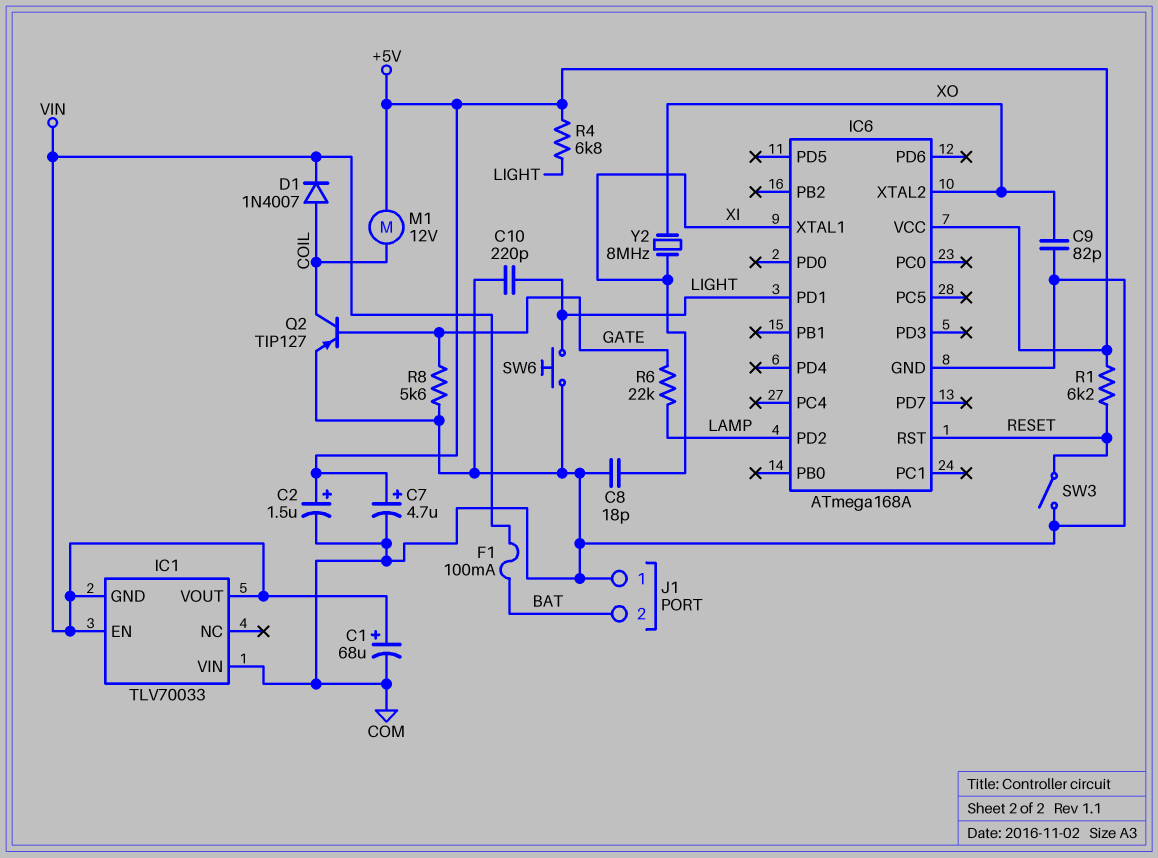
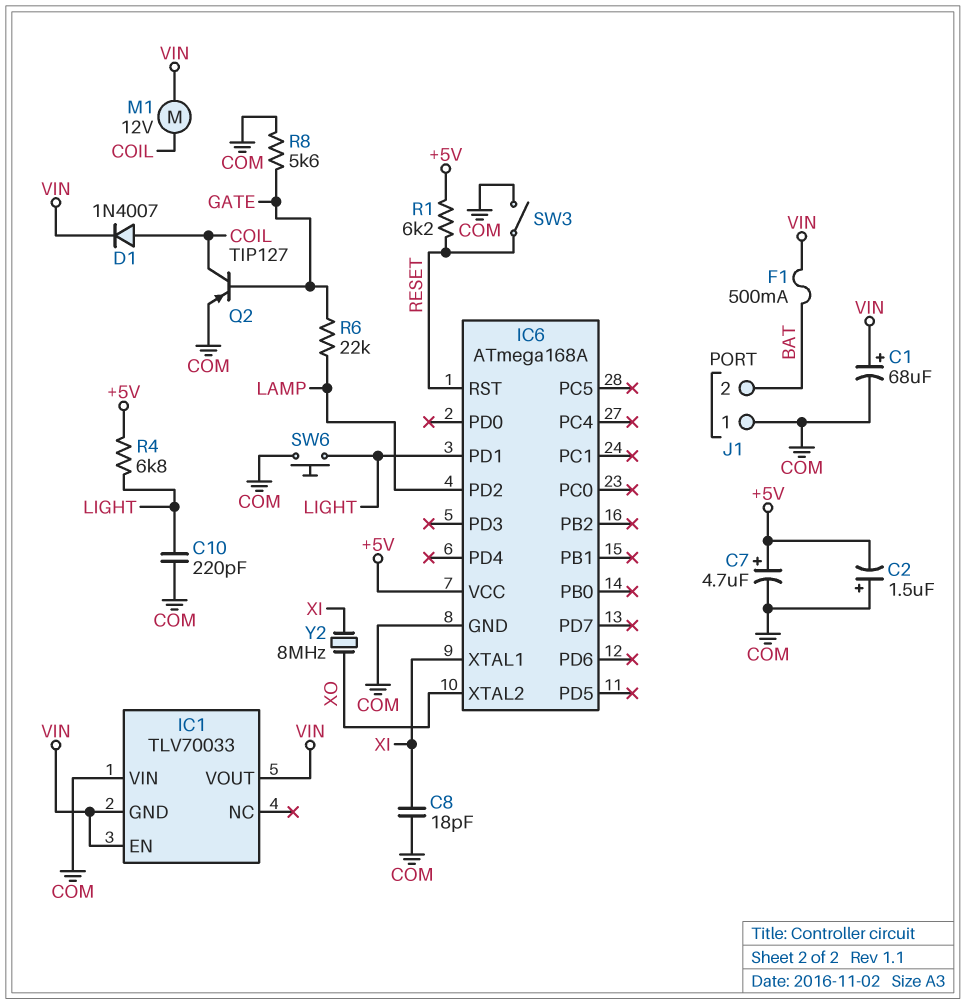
C2: 1.5uF (plus +5V, minus COM) -> 1.5uF (plus COM, minus +5V)
C9: 82pF (COM, XO) -> none
F1: 100mA (BAT, VIN) -> 500mA (BAT, VIN)
M1: motor 12V (+5V, COIL) -> motor 12V (COIL, VIN)

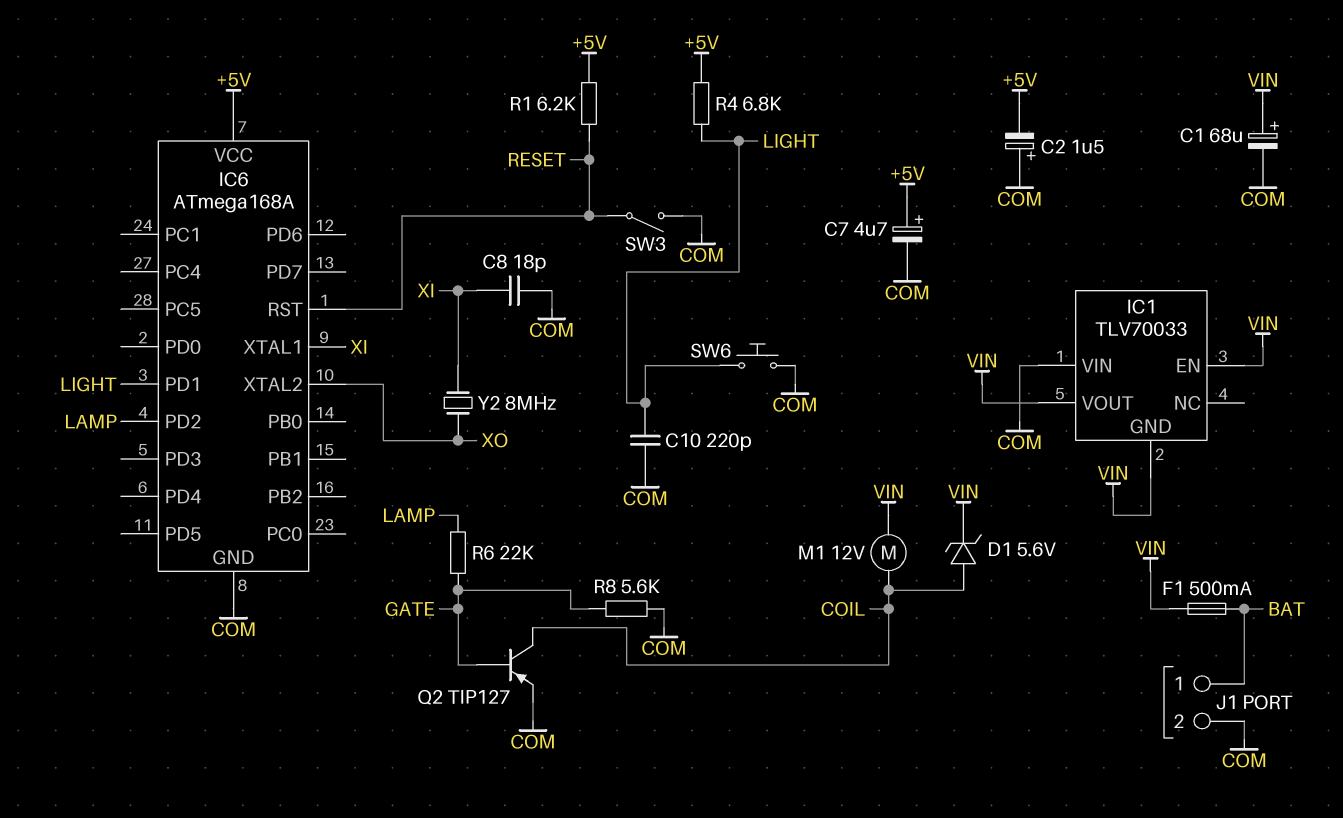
D1: diode 1N4007 (A COIL, K VIN) -> zener 5.6V (A COIL, K VIN)
J1 pin 1: COM -> BAT
J1 pin 2: BAT -> COM

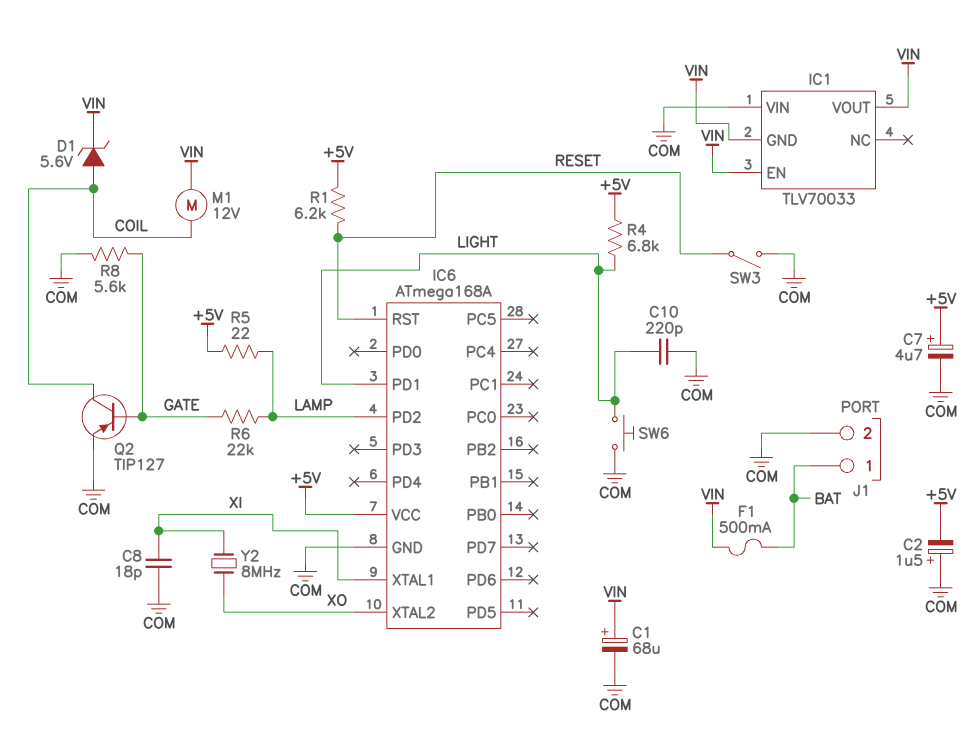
R5: none -> 22 (+5V, LAMP)

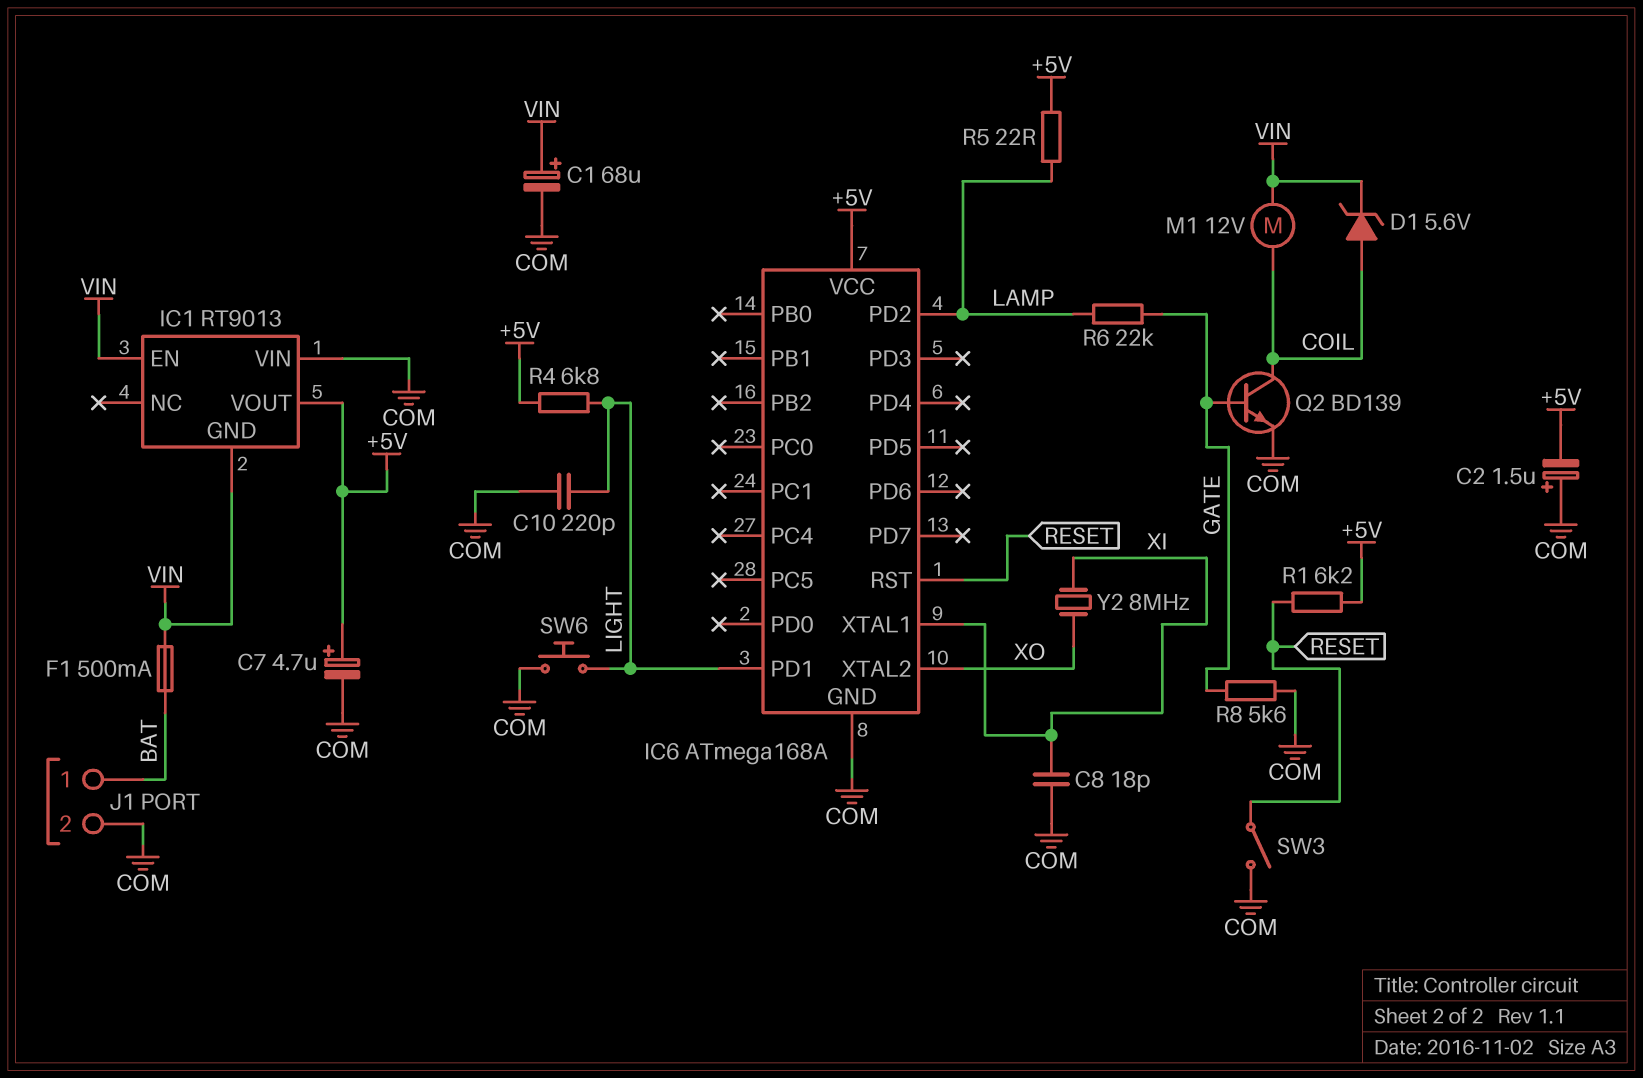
IC1: TLV70033 -> RT9013
IC1 pin VOUT: VIN -> +5V
Q2: PNP TIP127 (B GATE, C COIL, E COM) -> NPN BD139 (B GATE, C COIL, E COM)

